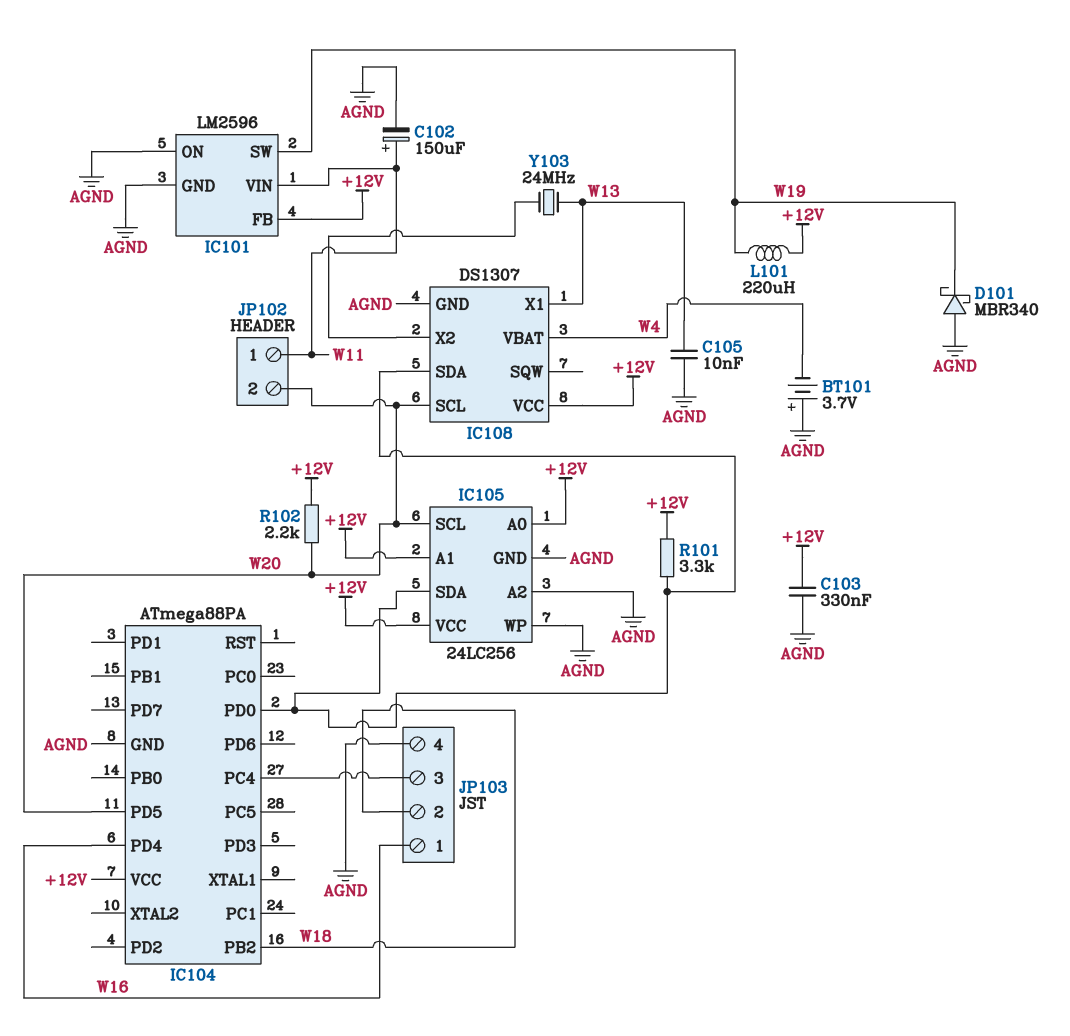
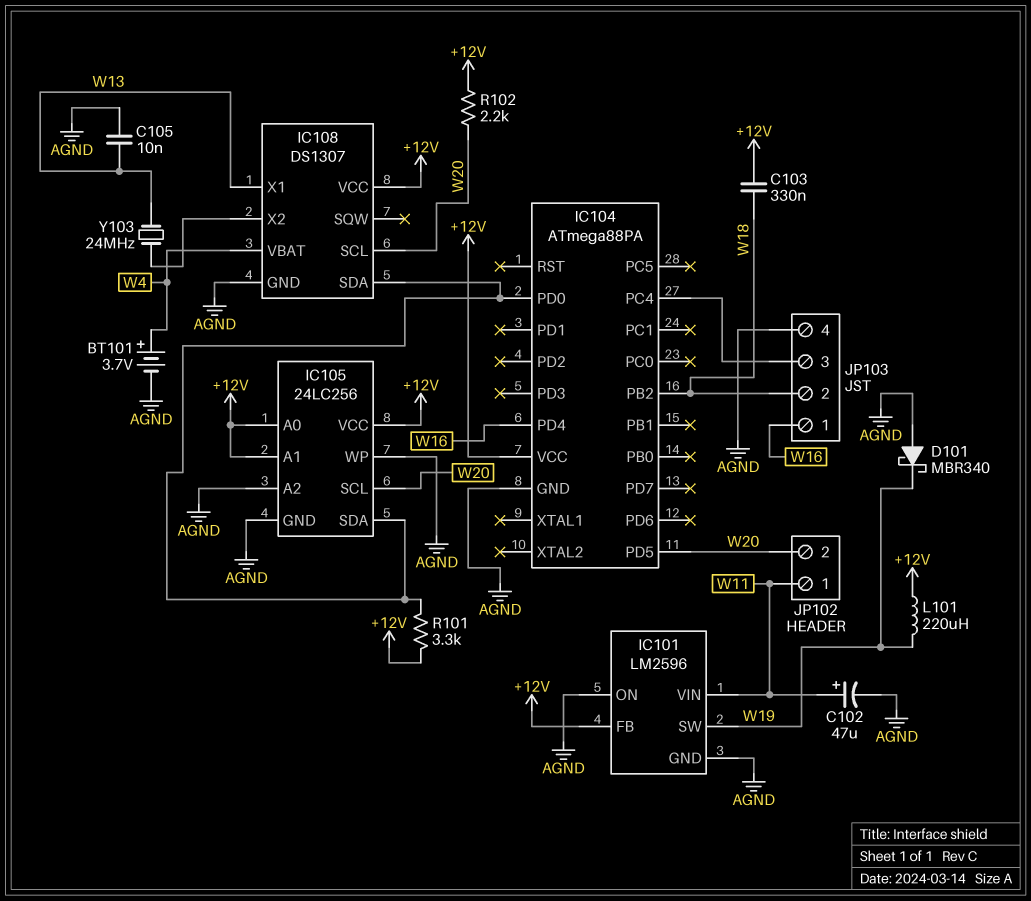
BT101: 3.7V (plus AGND, minus W4) -> 3.7V (plus W4, minus AGND)
C102: 150uF (plus W11, minus AGND) -> 47uF (plus W11, minus AGND)
C103: 330nF (+12V, AGND) -> 330nF (+12V, W18)

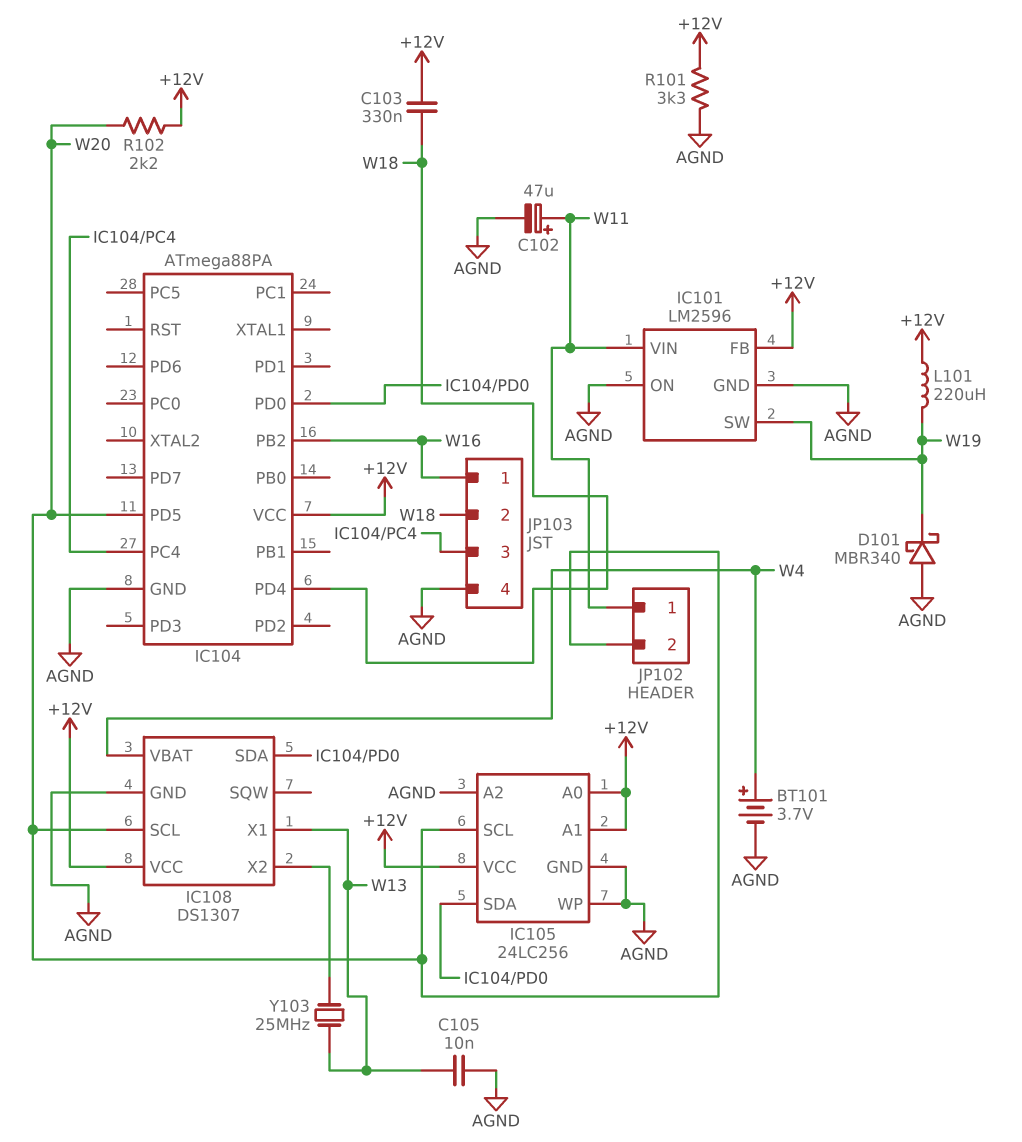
IC104 pin PB2: W18 -> W16
IC104 pin PD4: W16 -> W18
R101: 3.3k (+12V, IC104/PD0) -> 3.3k (+12V, AGND)
Y103: 24MHz (IC108/X2, W13) -> 25MHz (IC108/X2, W13)

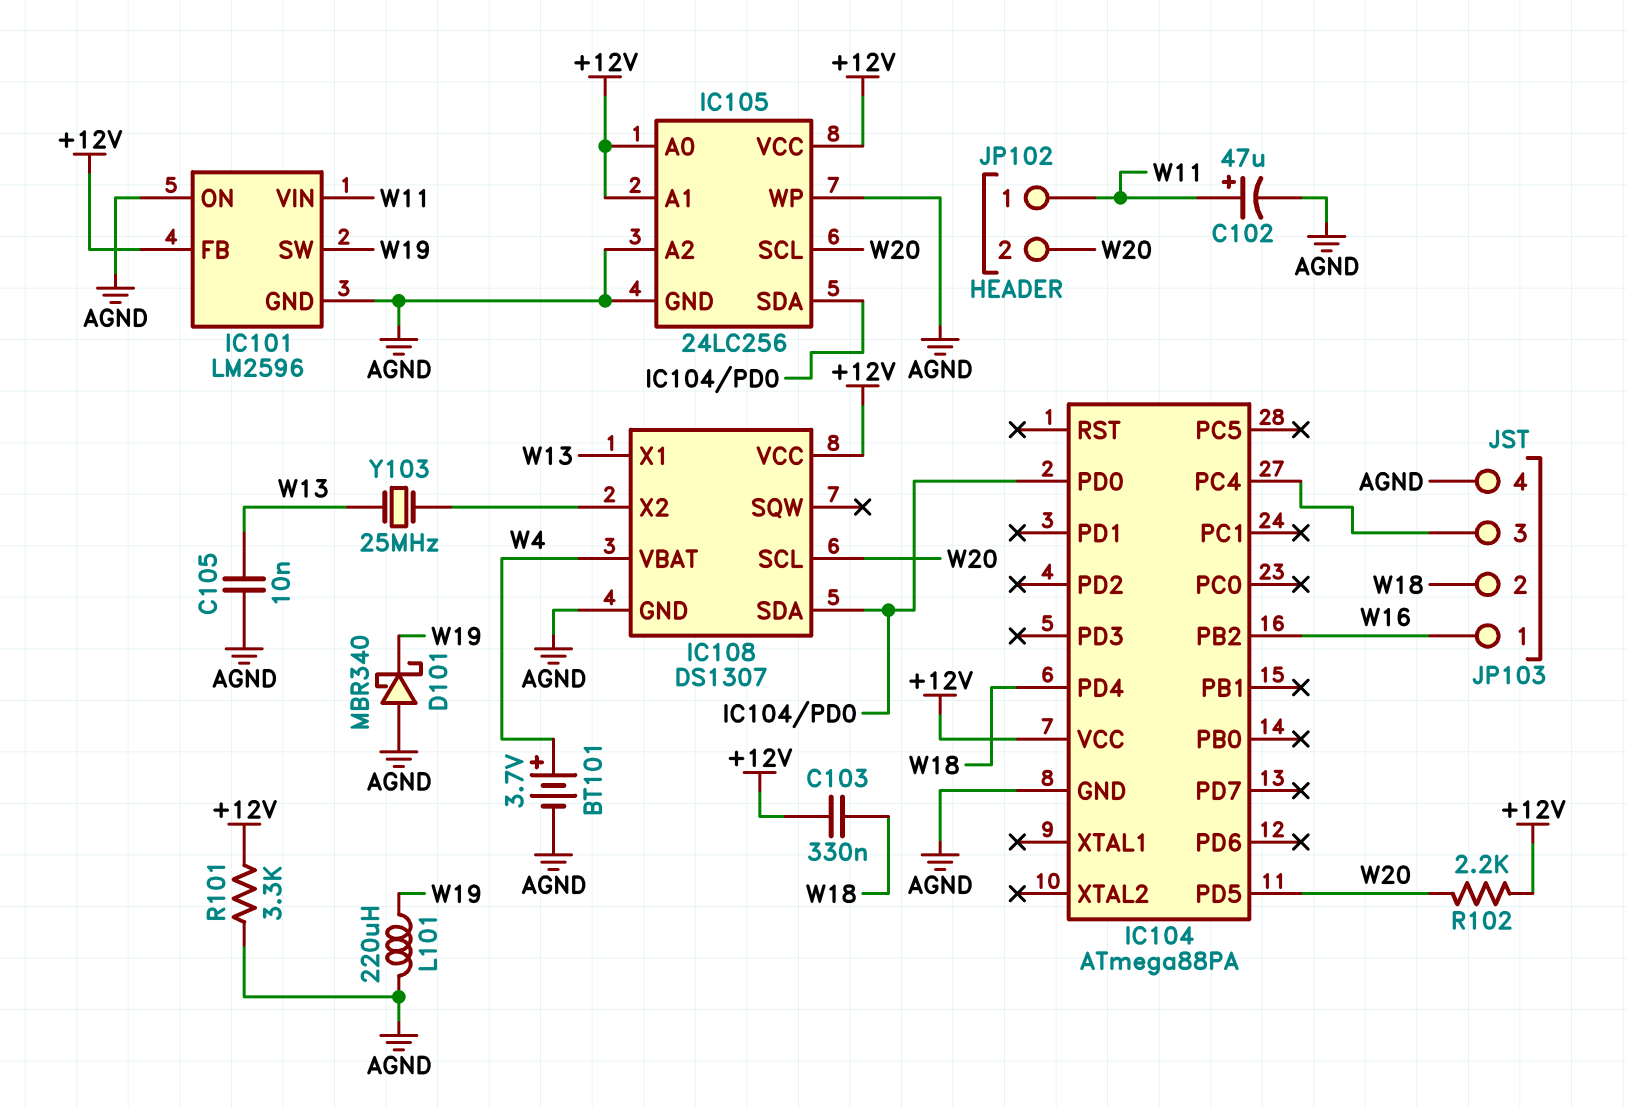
L101: 220uH (+12V, W19) -> 220uH (AGND, W19)

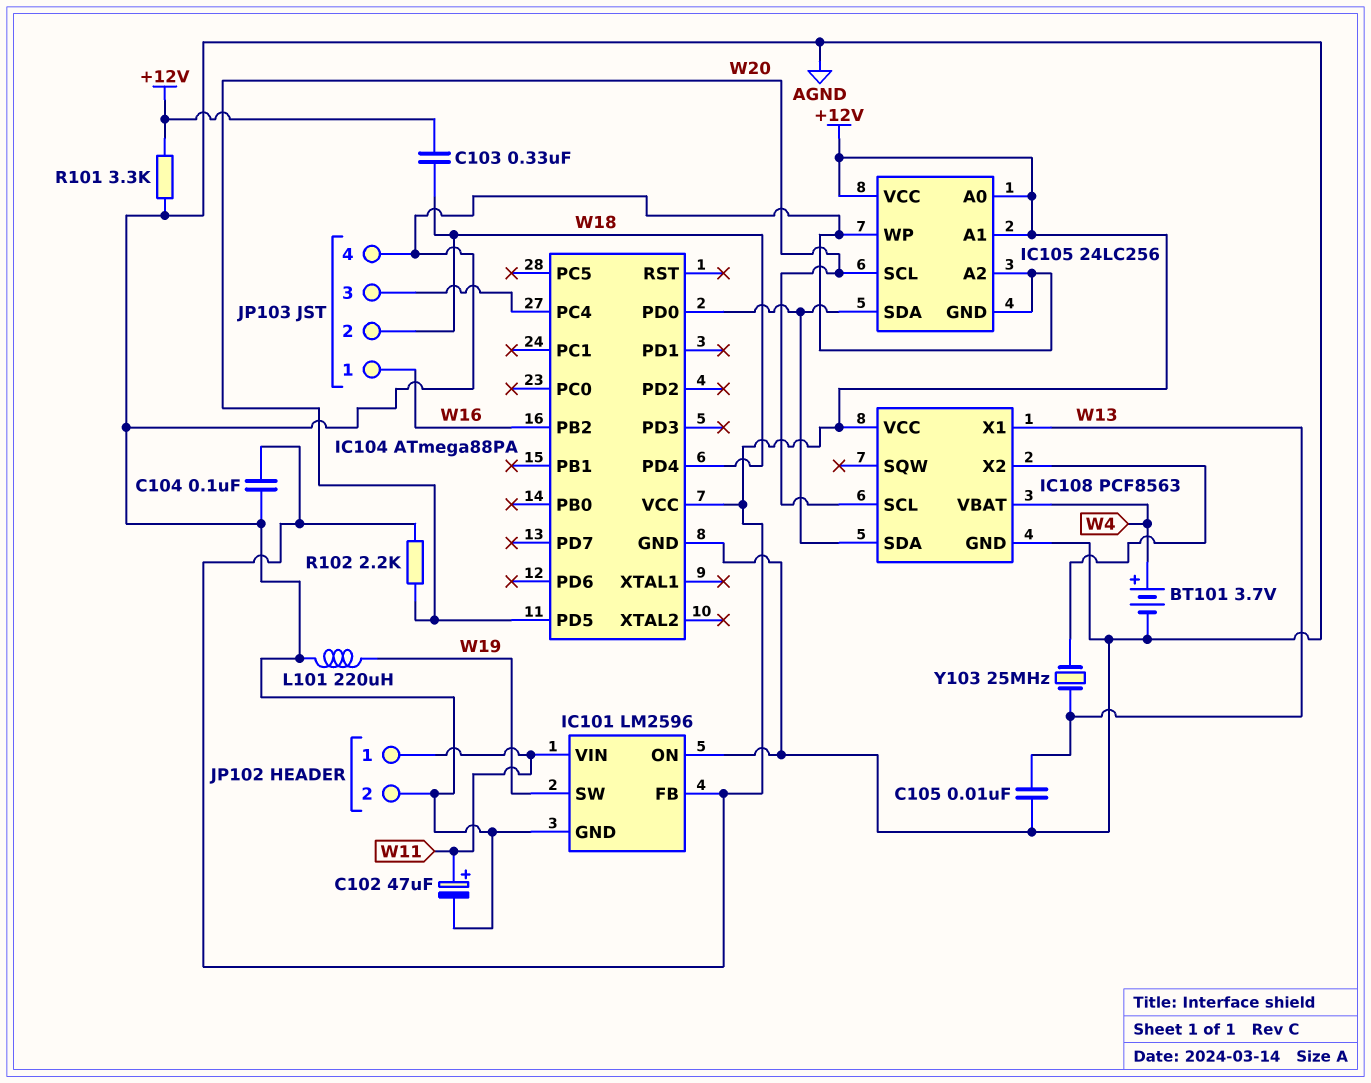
C104: none -> 100nF (+12V, AGND)
D101: schottky MBR340 (A AGND, K W19) -> none
IC108: DS1307 -> PCF8563
JP102 pin 2: W20 -> AGND

